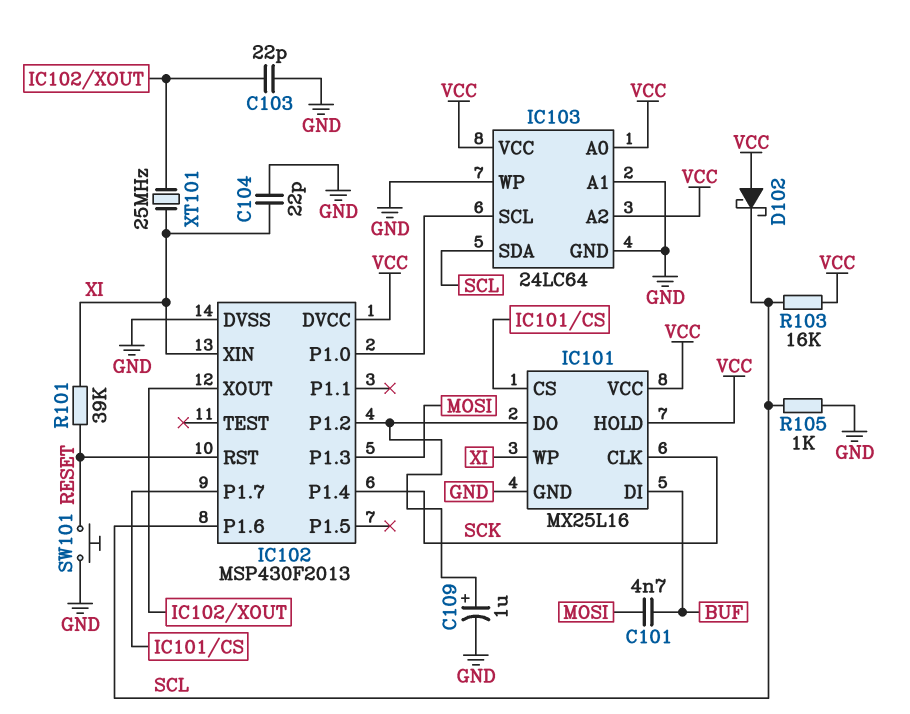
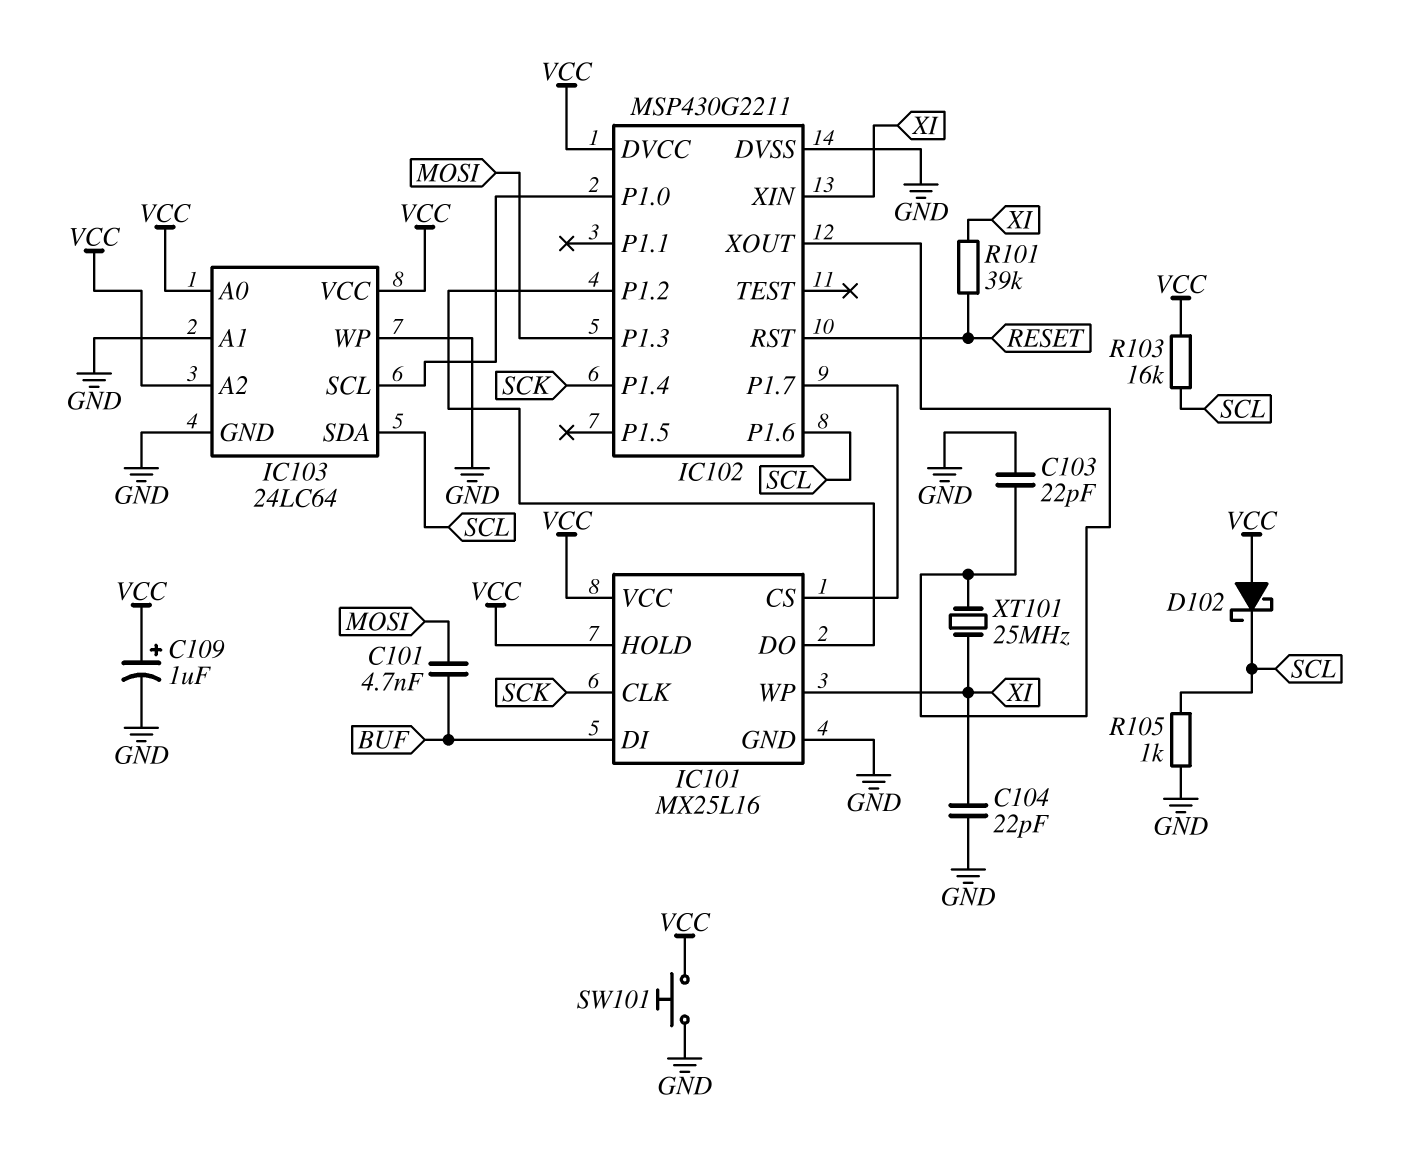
C109: 1uF (plus IC101/DO, minus GND) -> 1uF (plus VCC, minus GND)
IC102: MSP430F2013 -> MSP430G2211
SW101: button (GND, RESET) -> button (GND, VCC)

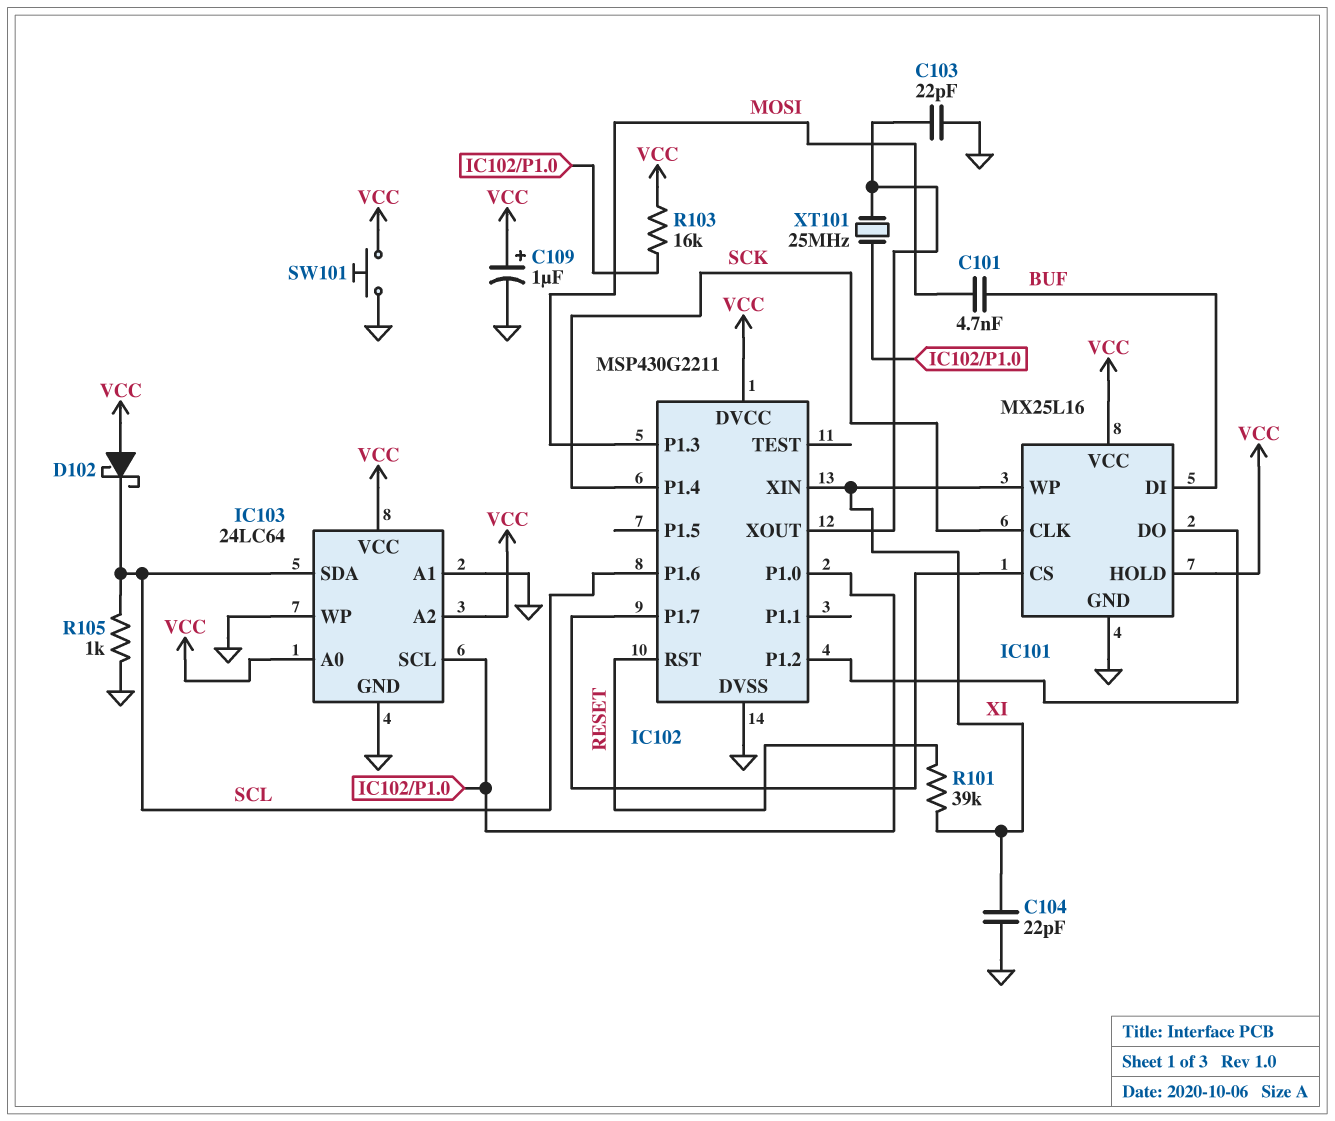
R103: 16k (SCL, VCC) -> 16k (IC102/P1.0, VCC)
XT101: 25MHz (IC102/XOUT, XI) -> 25MHz (IC102/P1.0, IC102/XOUT)

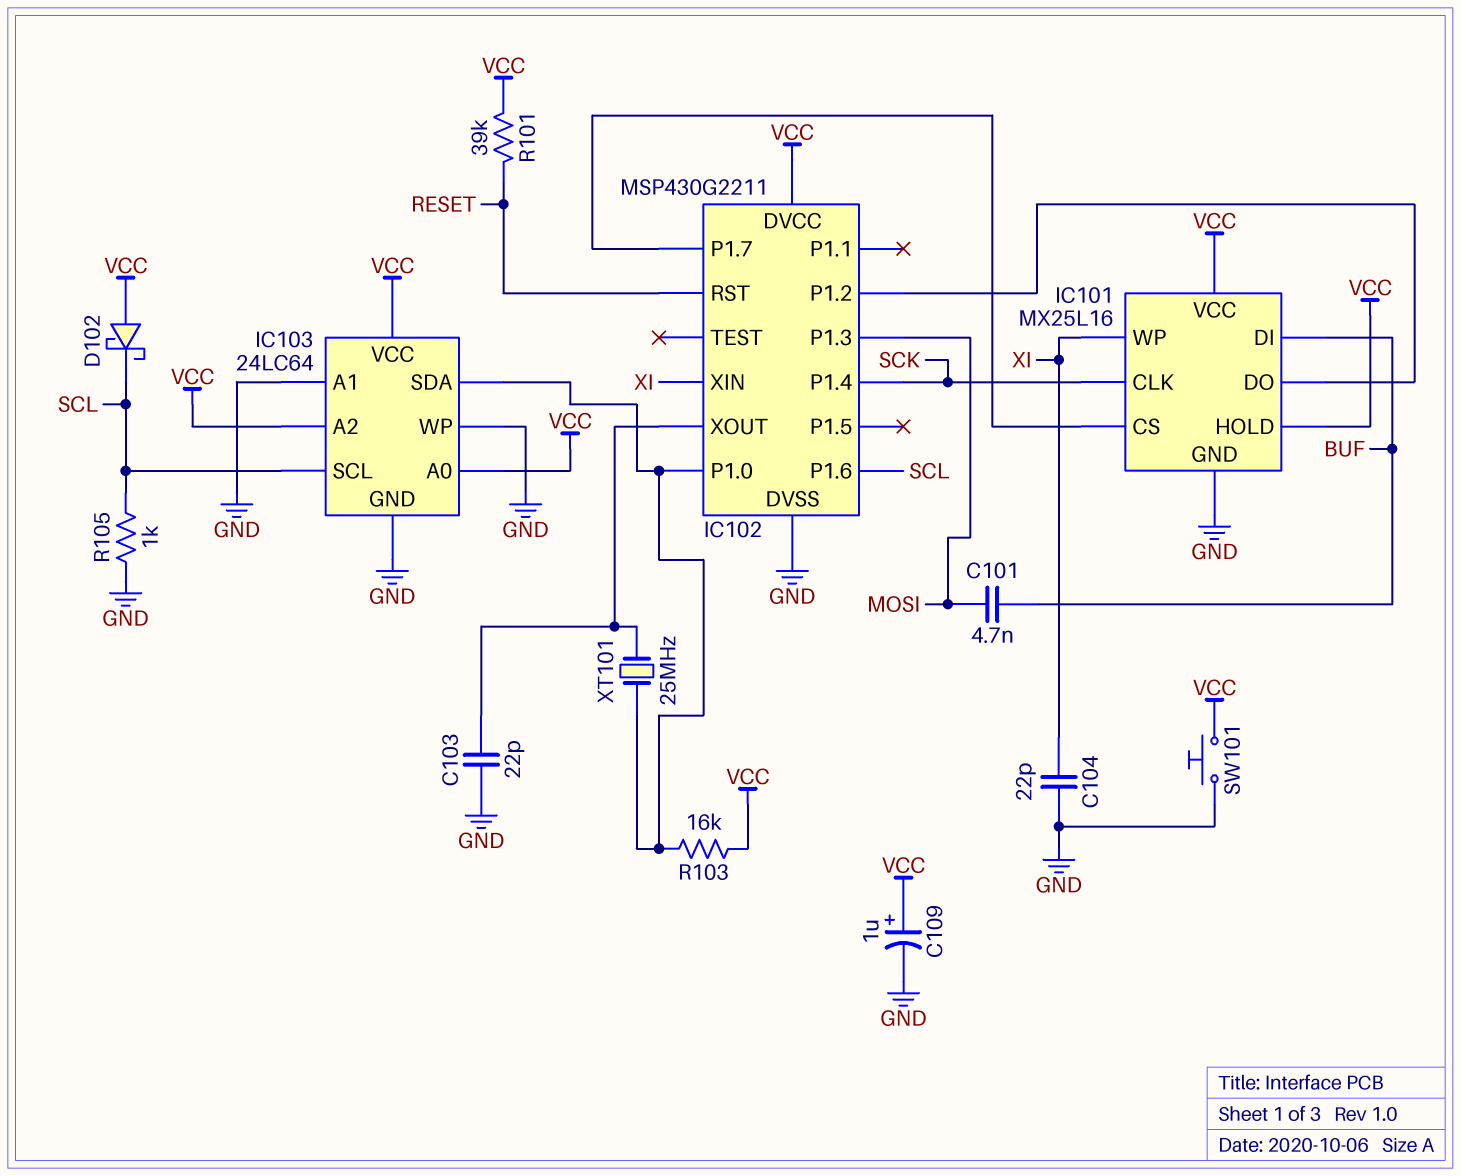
IC103 pin SCL: IC102/P1.0 -> SCL
IC103 pin SDA: SCL -> IC102/P1.0
R101: 39k (RESET, XI) -> 39k (RESET, VCC)

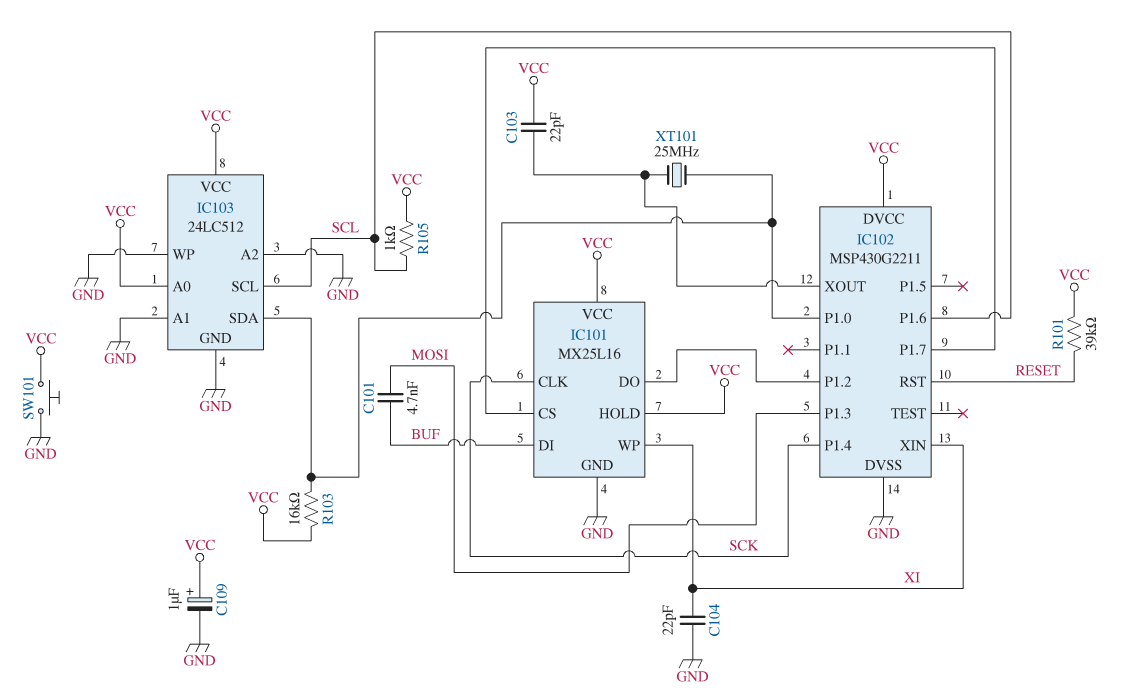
C103: 22pF (GND, IC102/XOUT) -> 22pF (IC102/XOUT, VCC)
D102: schottky (A VCC, K SCL) -> none
IC103: 24LC64 -> 24LC512
IC103 pin A2: VCC -> GND
R105: 1k (GND, SCL) -> 1k (SCL, VCC)

